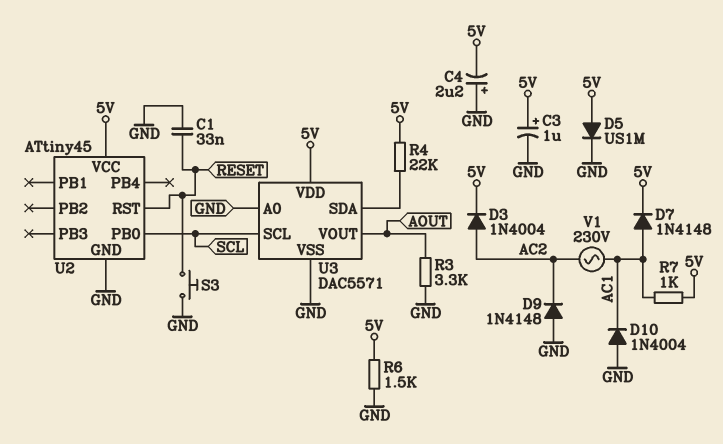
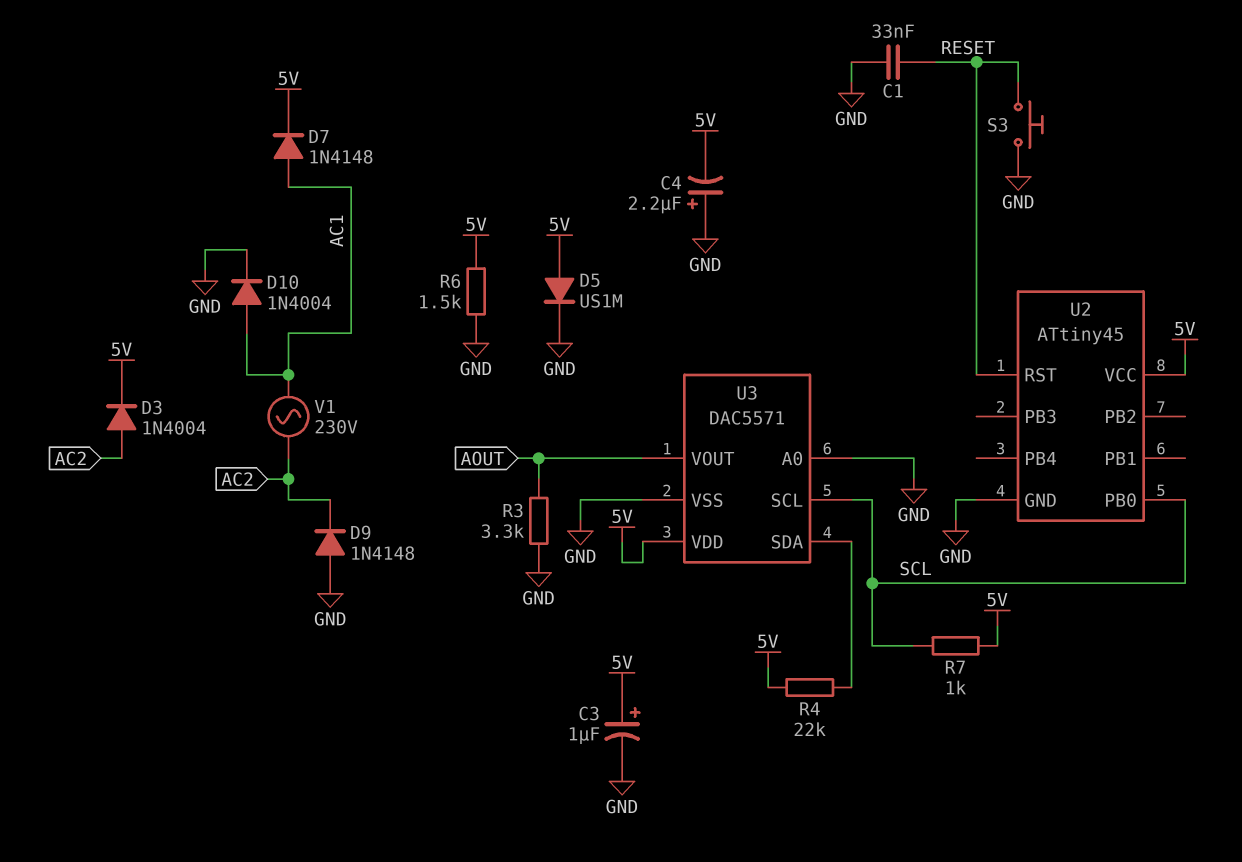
D10: diode 1N4004 (A GND, K AC1) -> diode 1N4004 (A AC1, K GND)
R7: 1k (5V, AC1) -> 1k (5V, SCL)

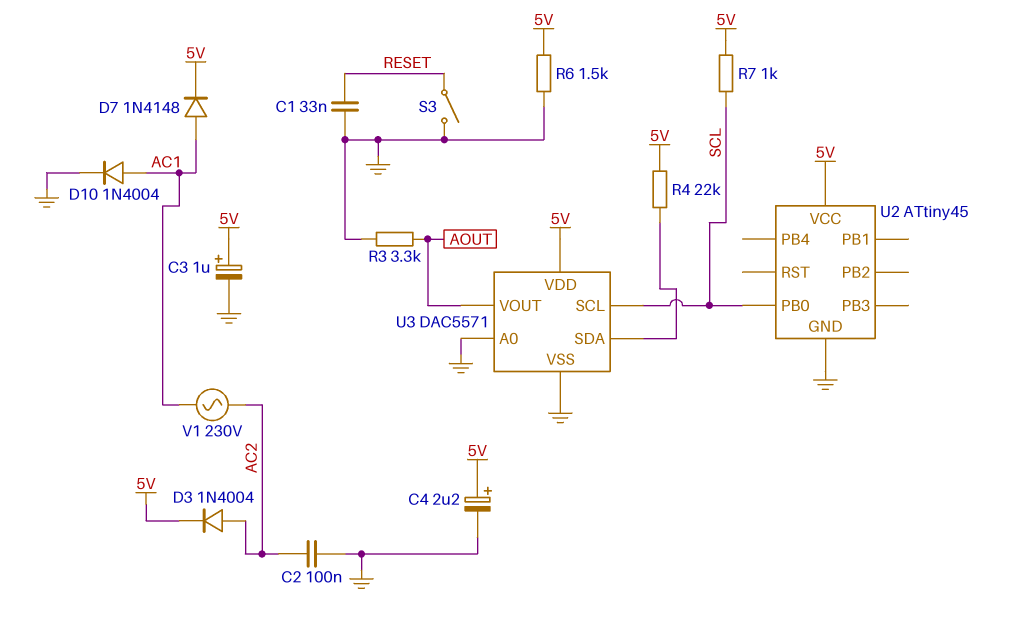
C2: none -> 100nF (AC2, GND)
C4: 2.2uF (plus GND, minus 5V) -> 2.2uF (plus 5V, minus GND)
D5: diode US1M (A 5V, K GND) -> none
D9: diode 1N4148 (A GND, K AC2) -> none
S3: button (GND, RESET) -> switch (GND, RESET)
U2 pin RST: RESET -> none

